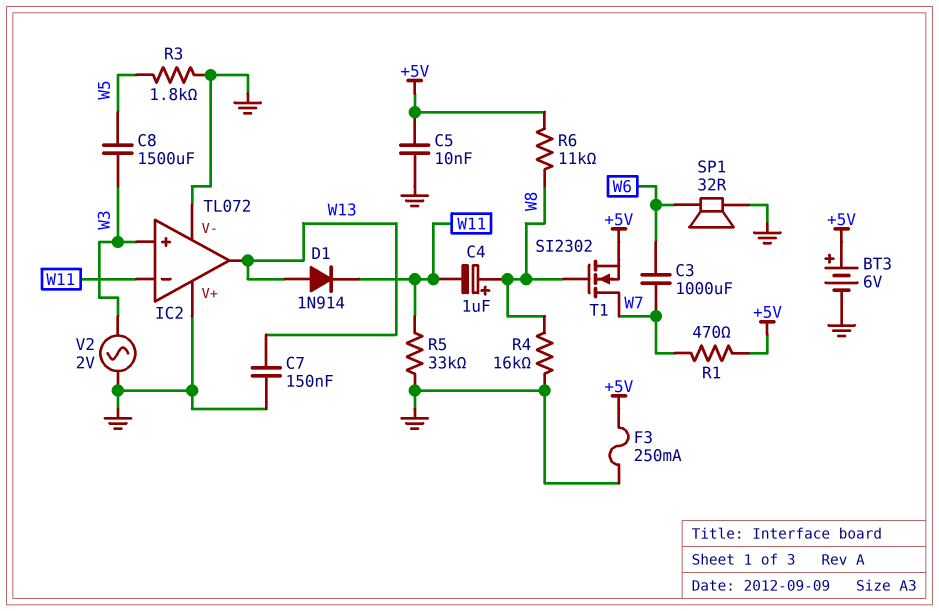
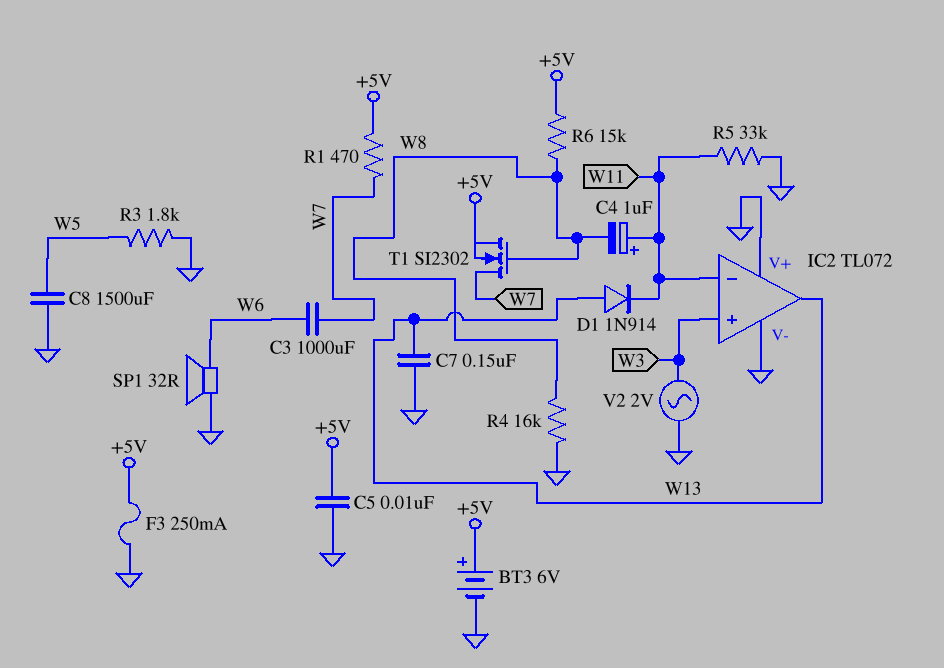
C4: 1uF (plus W8, minus W11) -> 1uF (plus W11, minus W8)
C8: 1500uF (W3, W5) -> 1500uF (GND, W5)
R6: 11k (+5V, W8) -> 15k (+5V, W8)

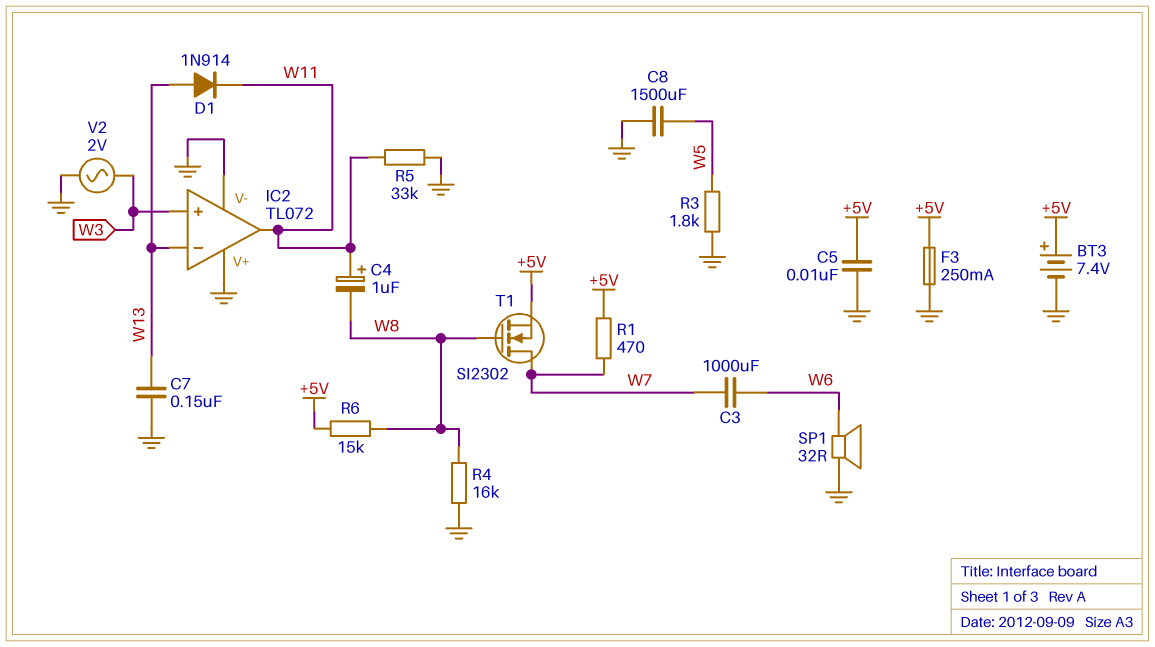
BT3: 6V (plus +5V, minus GND) -> 7.4V (plus +5V, minus GND)
IC2 pin in-: W11 -> W13
IC2 pin out: W13 -> W11

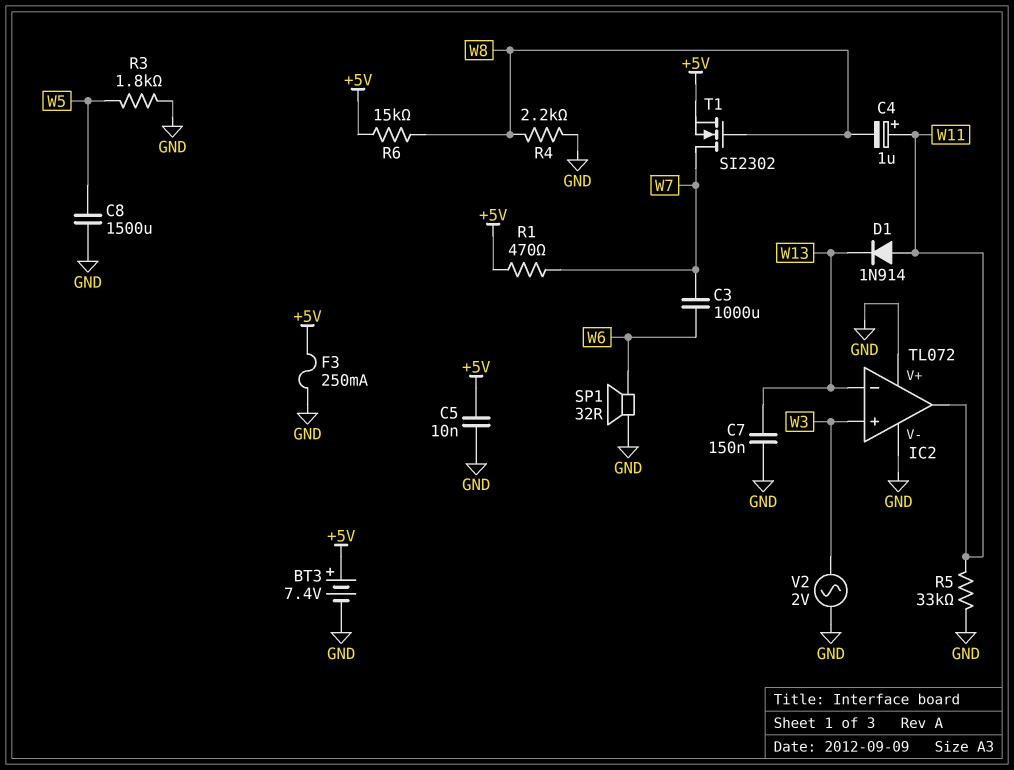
D1: diode 1N914 (A W13, K W11) -> diode 1N914 (A W11, K W13)
R4: 16k (GND, W8) -> 2.2k (GND, W8)

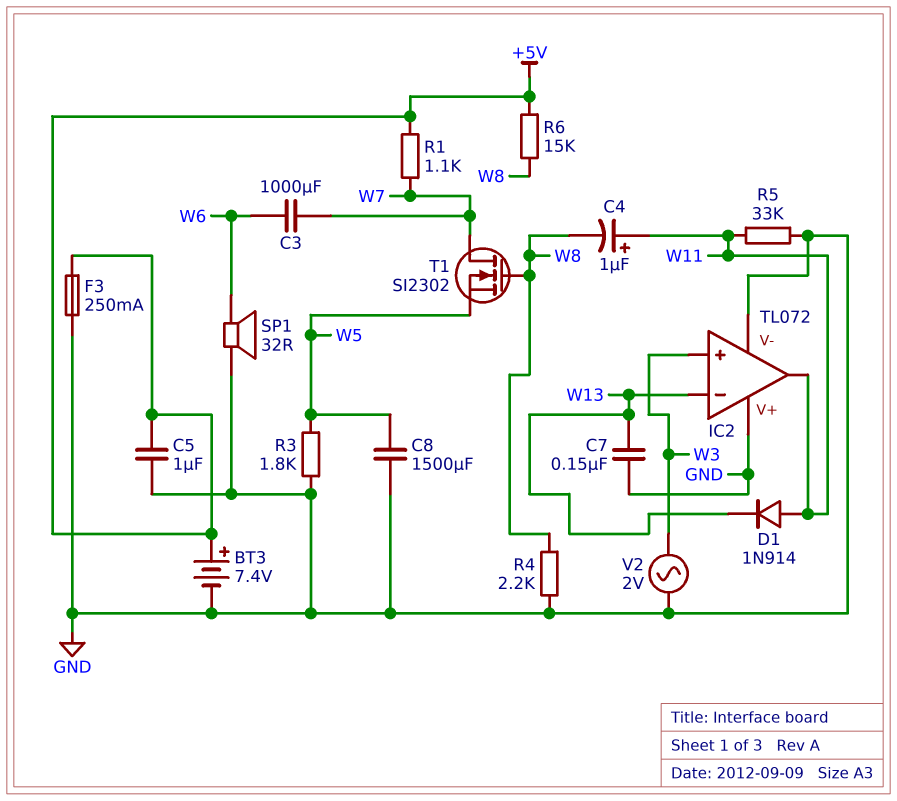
C5: 10nF (+5V, GND) -> 1uF (+5V, GND)
R1: 470 (+5V, W7) -> 1.1k (+5V, W7)
T1: NMOS SI2302 (G W8, D W7, S +5V) -> NMOS SI2302 (G W8, D W7, S W5)

